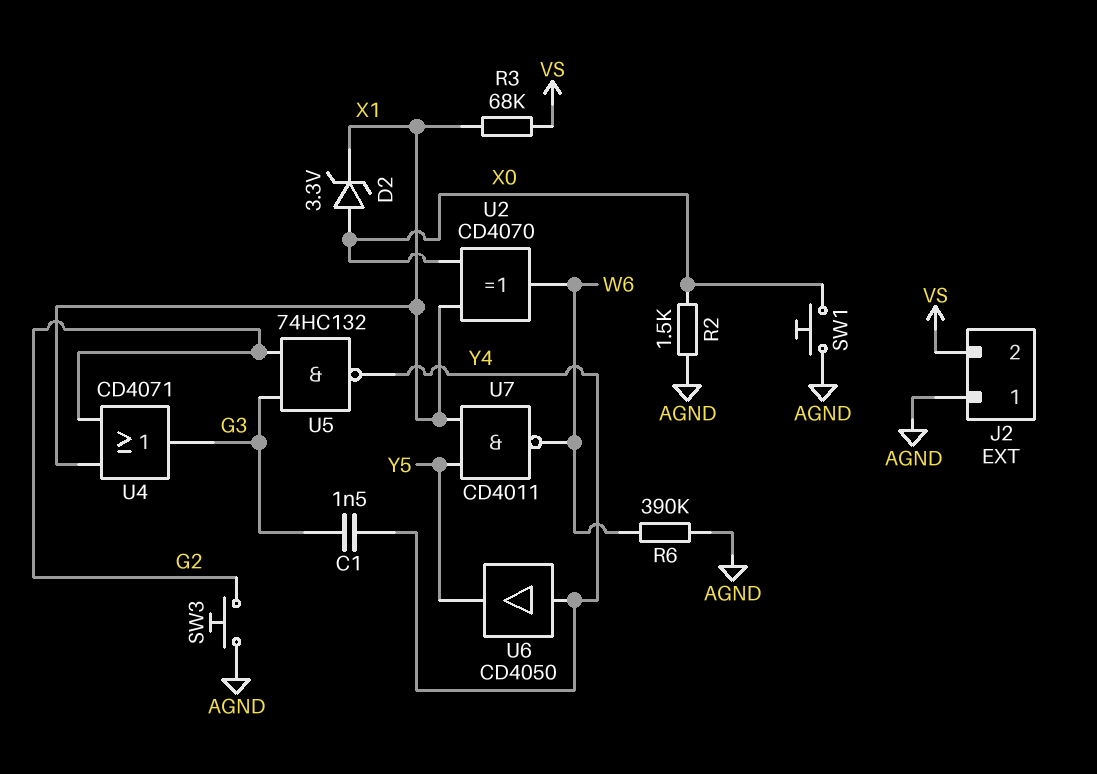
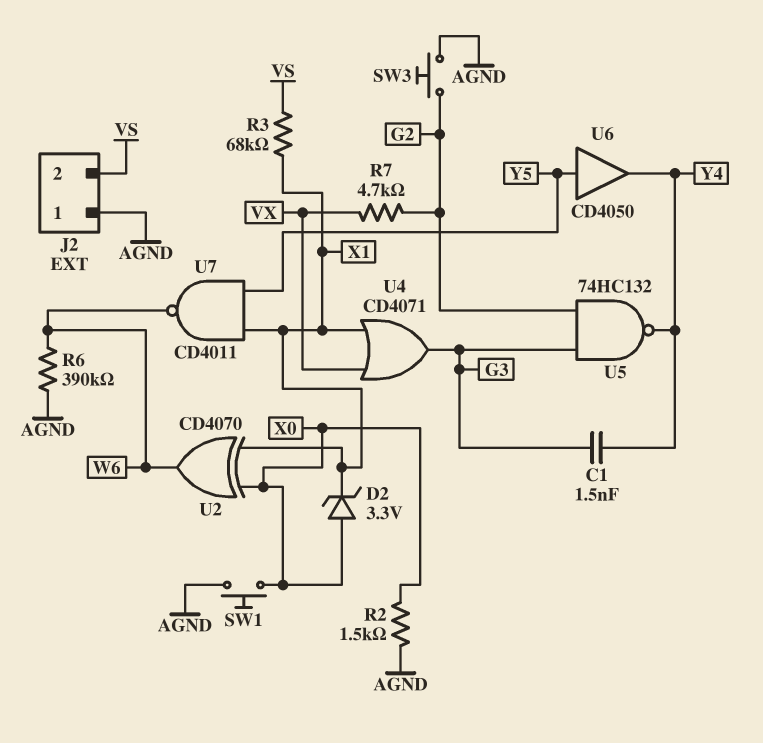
R7: none -> 4.7k (G2, VX)
U4: OR CD4071 (in G2, in X1, out G3) -> OR CD4071 (in VX, in X1, out G3)
U6: buffer CD4050 (in Y4, out Y5) -> buffer CD4050 (in Y5, out Y4)

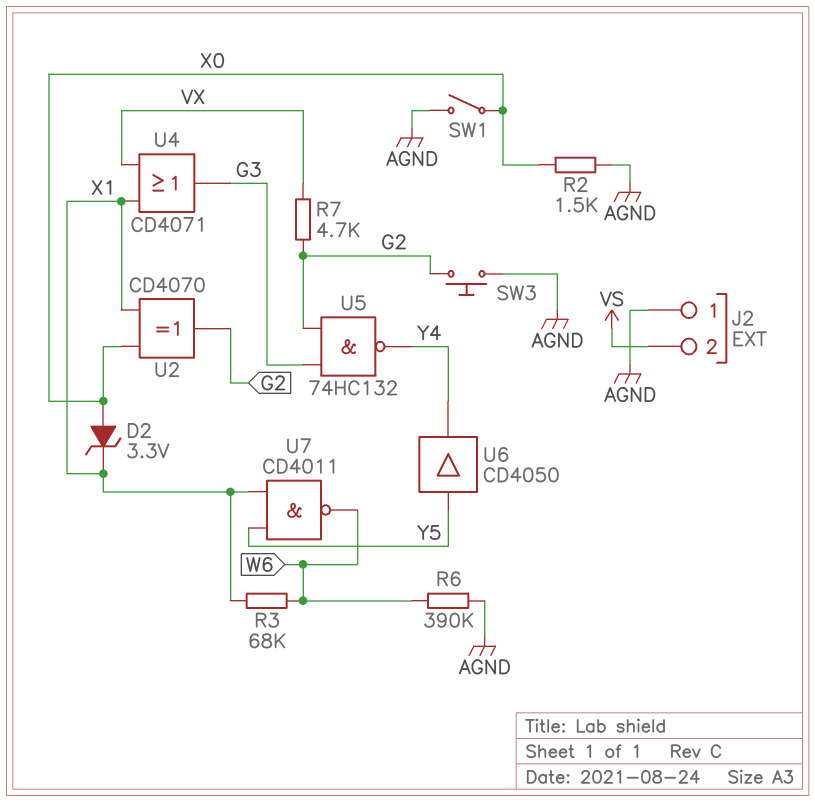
C1: 1.5nF (G3, Y4) -> none
R3: 68k (VS, X1) -> 68k (W6, X1)
SW1: button (AGND, X0) -> switch (AGND, X0)
U2: XOR CD4070 (in X0, in X1, out W6) -> XOR CD4070 (in X0, in X1, out G2)

